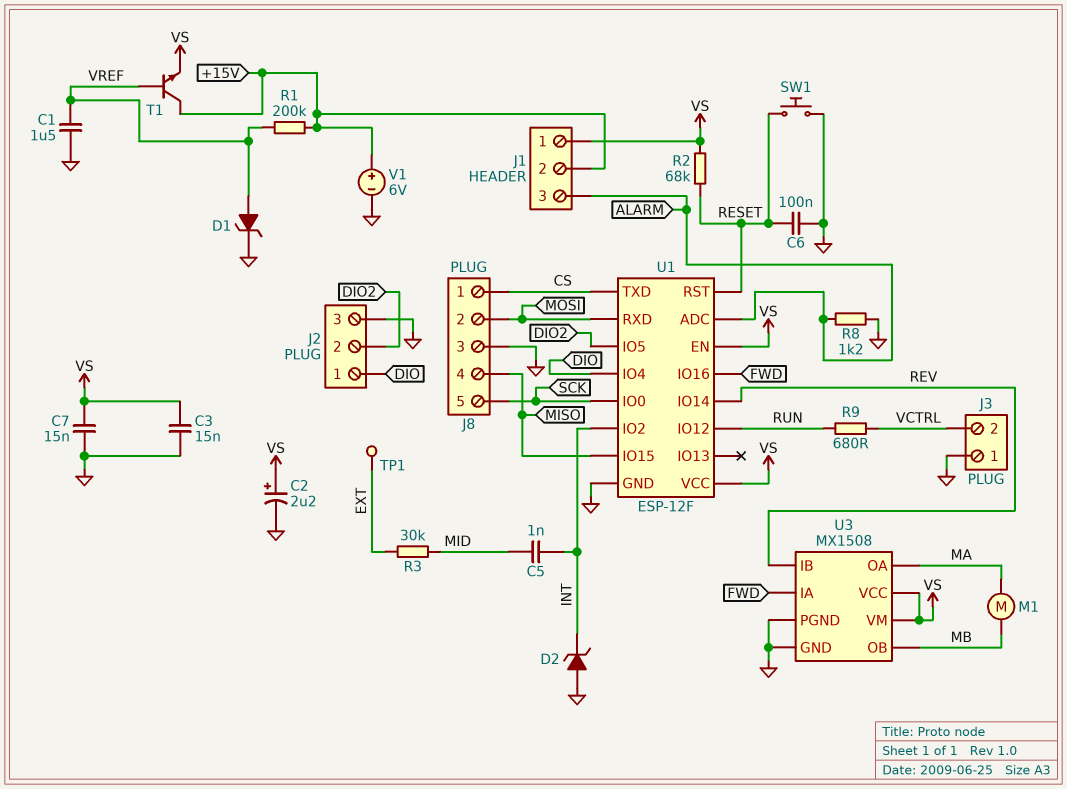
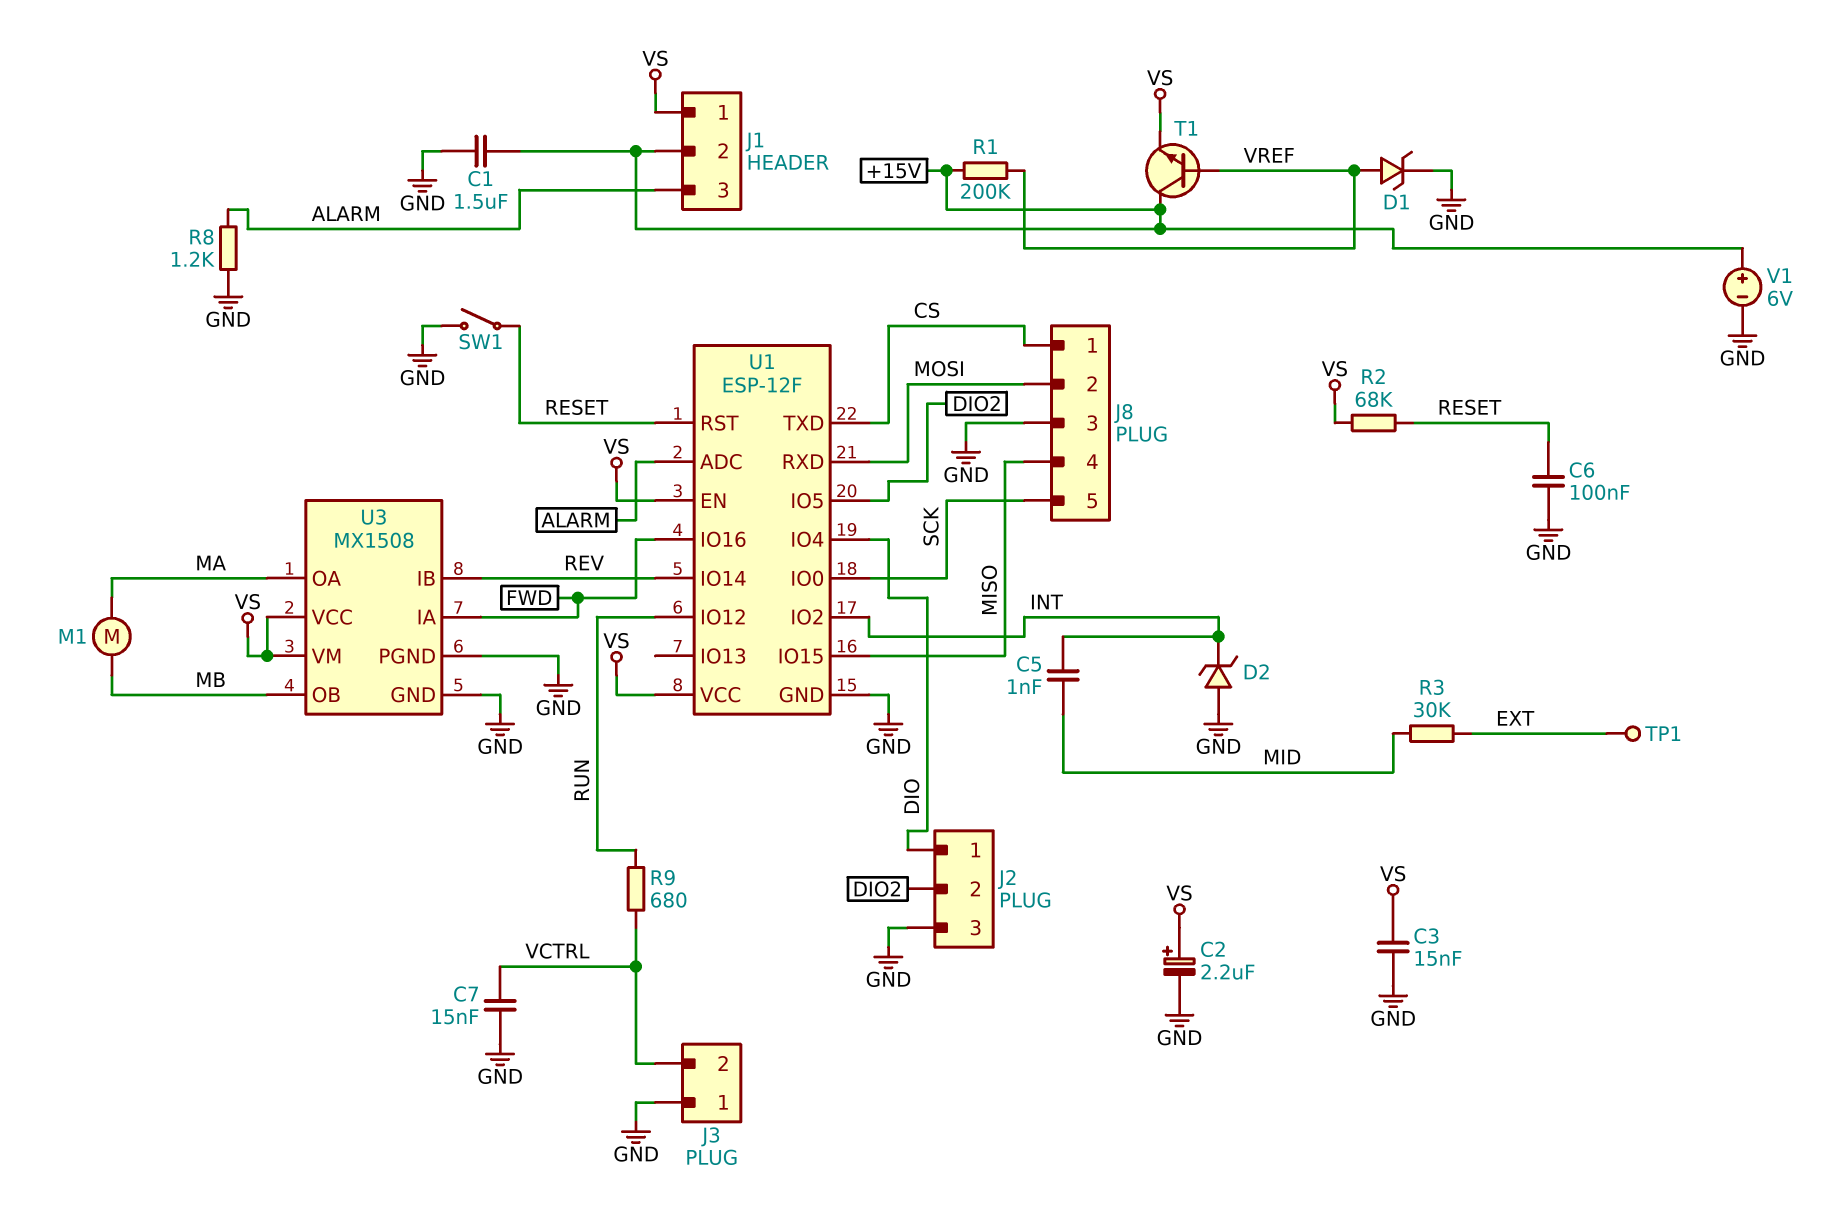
C1: 1.5uF (GND, VREF) -> 1.5uF (+15V, GND)
C7: 15nF (GND, VS) -> 15nF (GND, VCTRL)
SW1: button (GND, RESET) -> switch (GND, RESET)

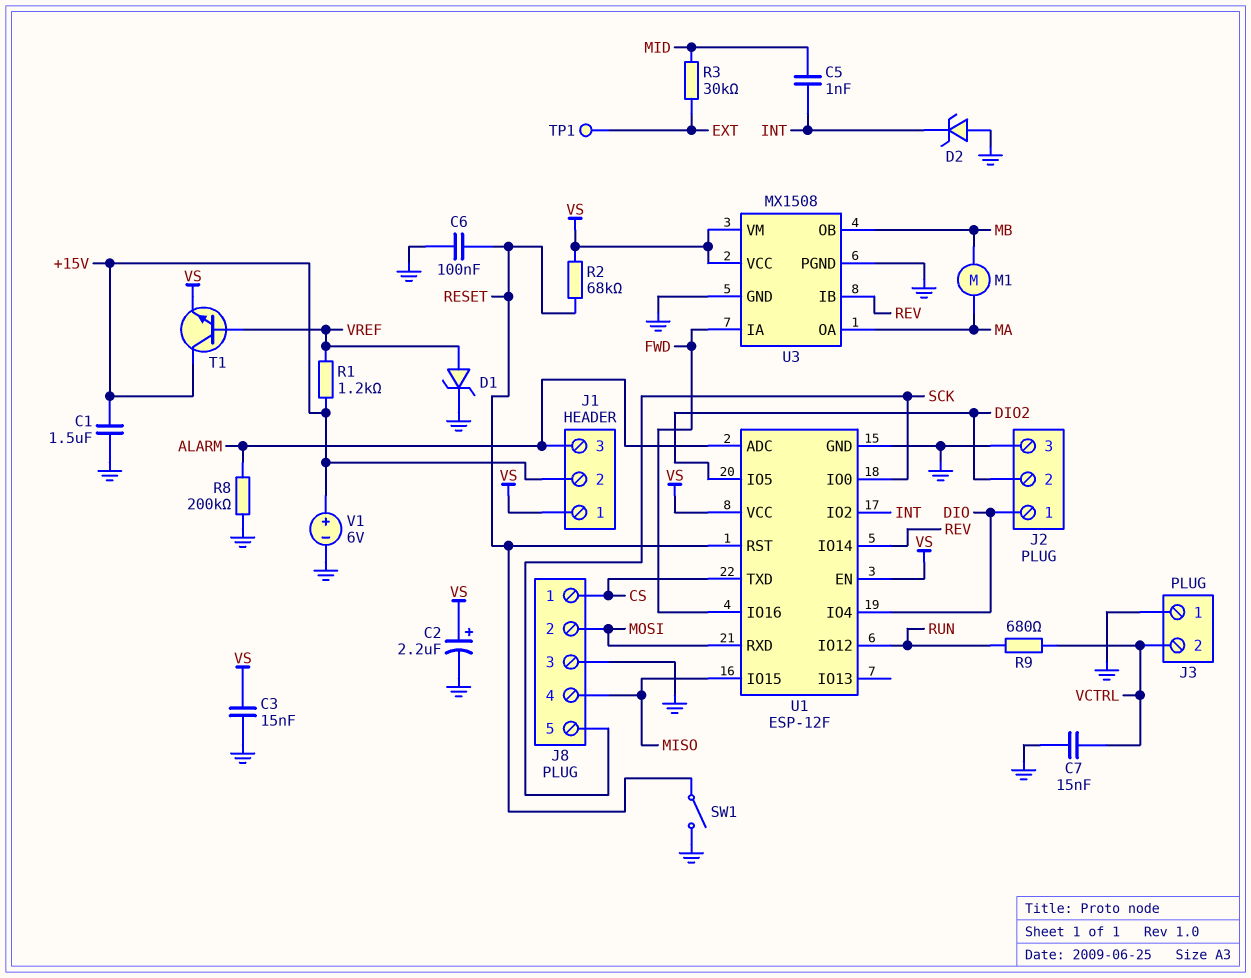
R1: 200k (+15V, VREF) -> 1.2k (+15V, VREF)
R8: 1.2k (ALARM, GND) -> 200k (ALARM, GND)

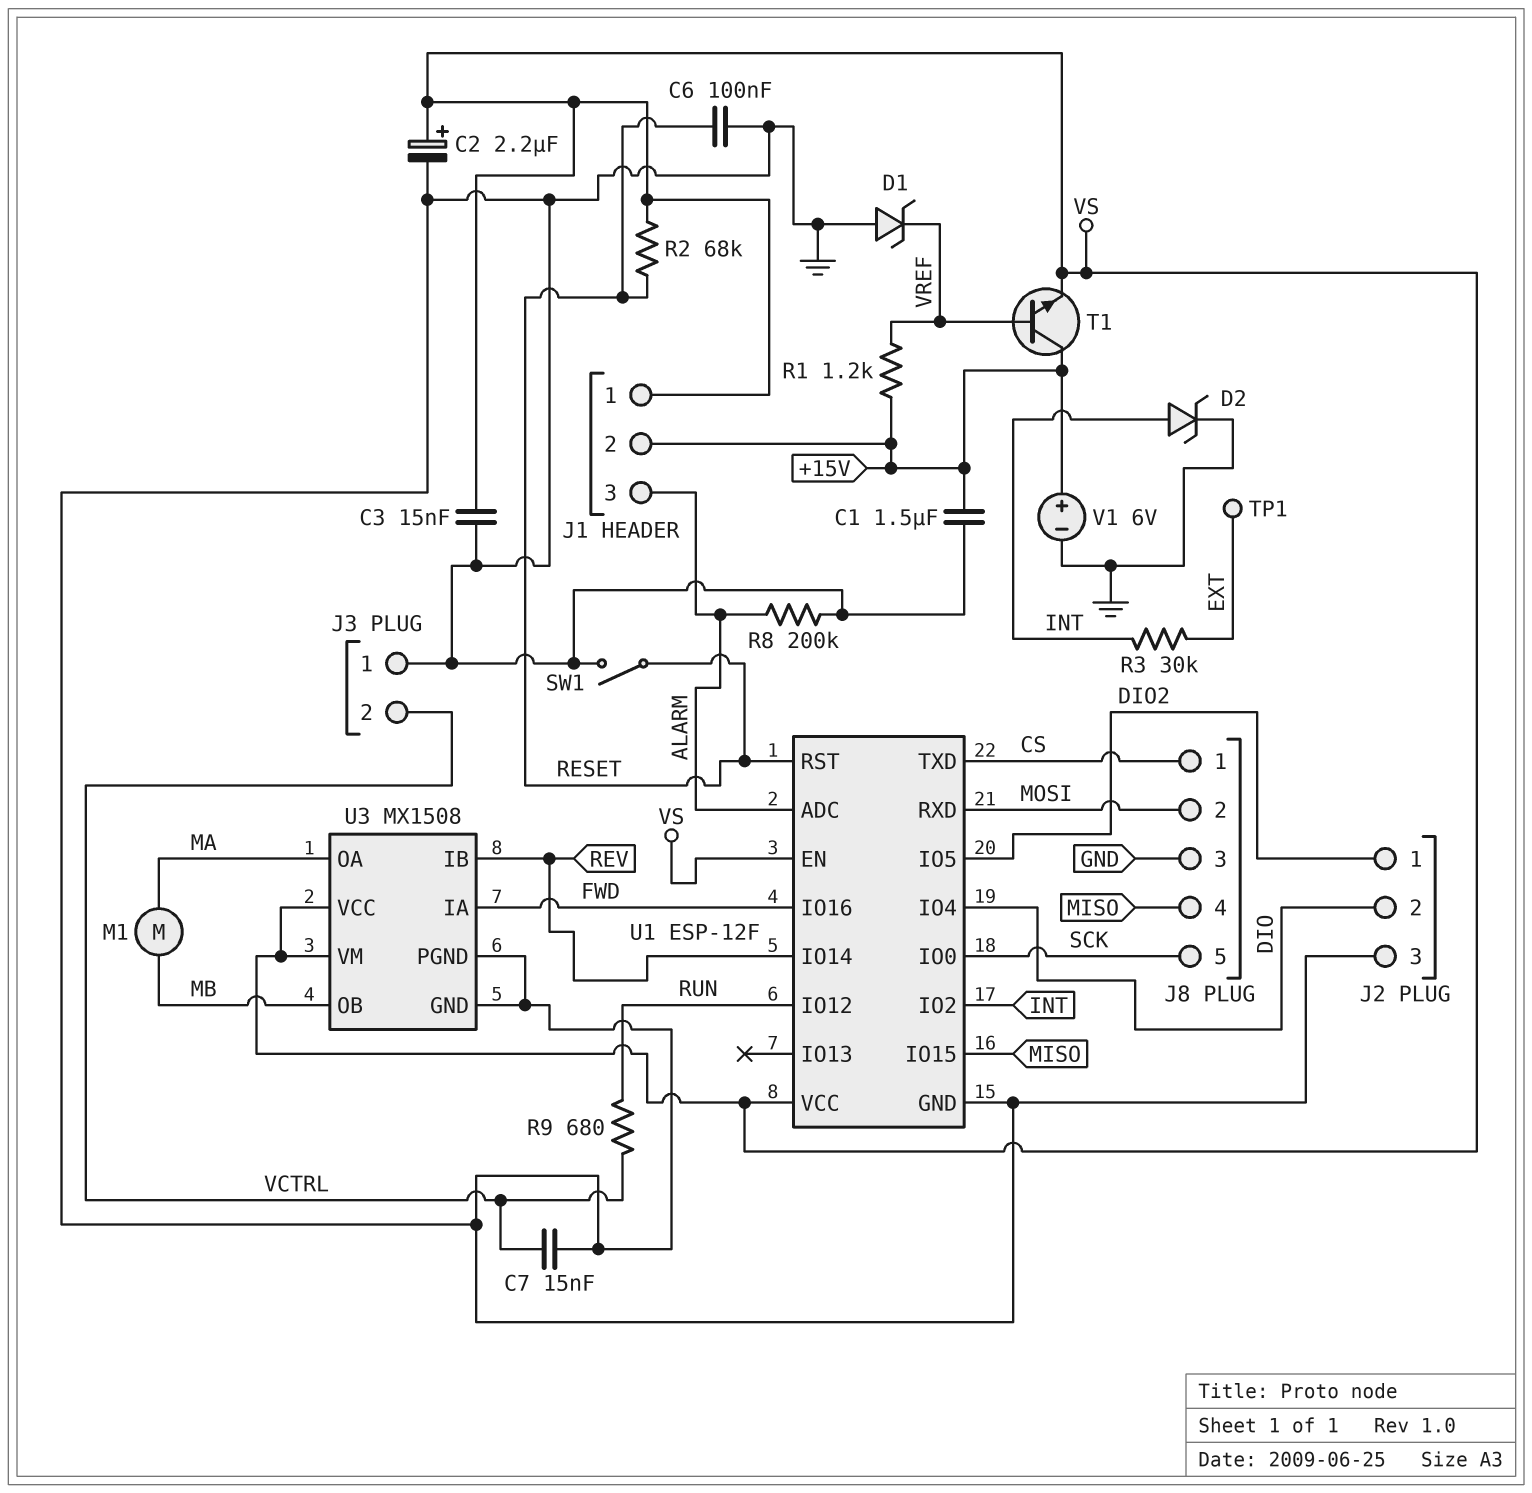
C5: 1nF (INT, MID) -> none
D1: zener (A VREF, K GND) -> zener (A GND, K VREF)
D2: zener (A GND, K INT) -> zener (A INT, K GND)
J2 pin 1: DIO -> DIO2
J2 pin 2: DIO2 -> DIO
R3: 30k (EXT, MID) -> 30k (EXT, INT)

